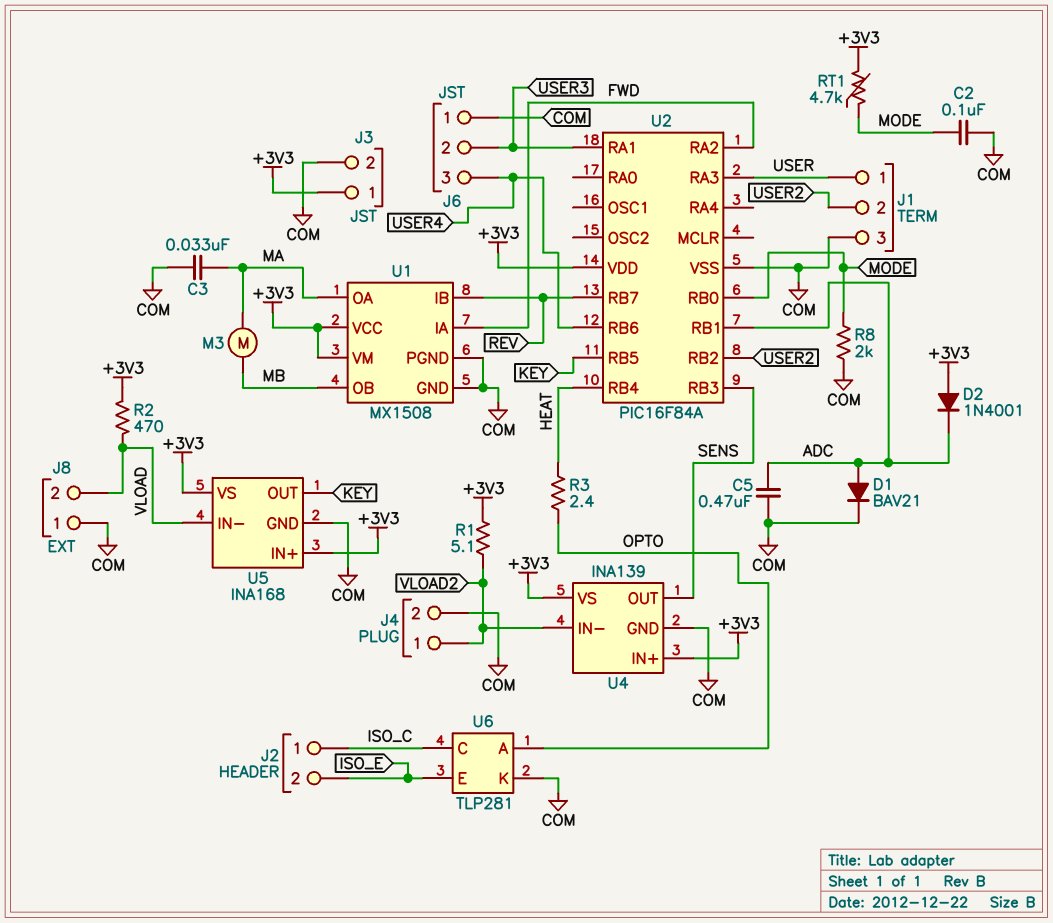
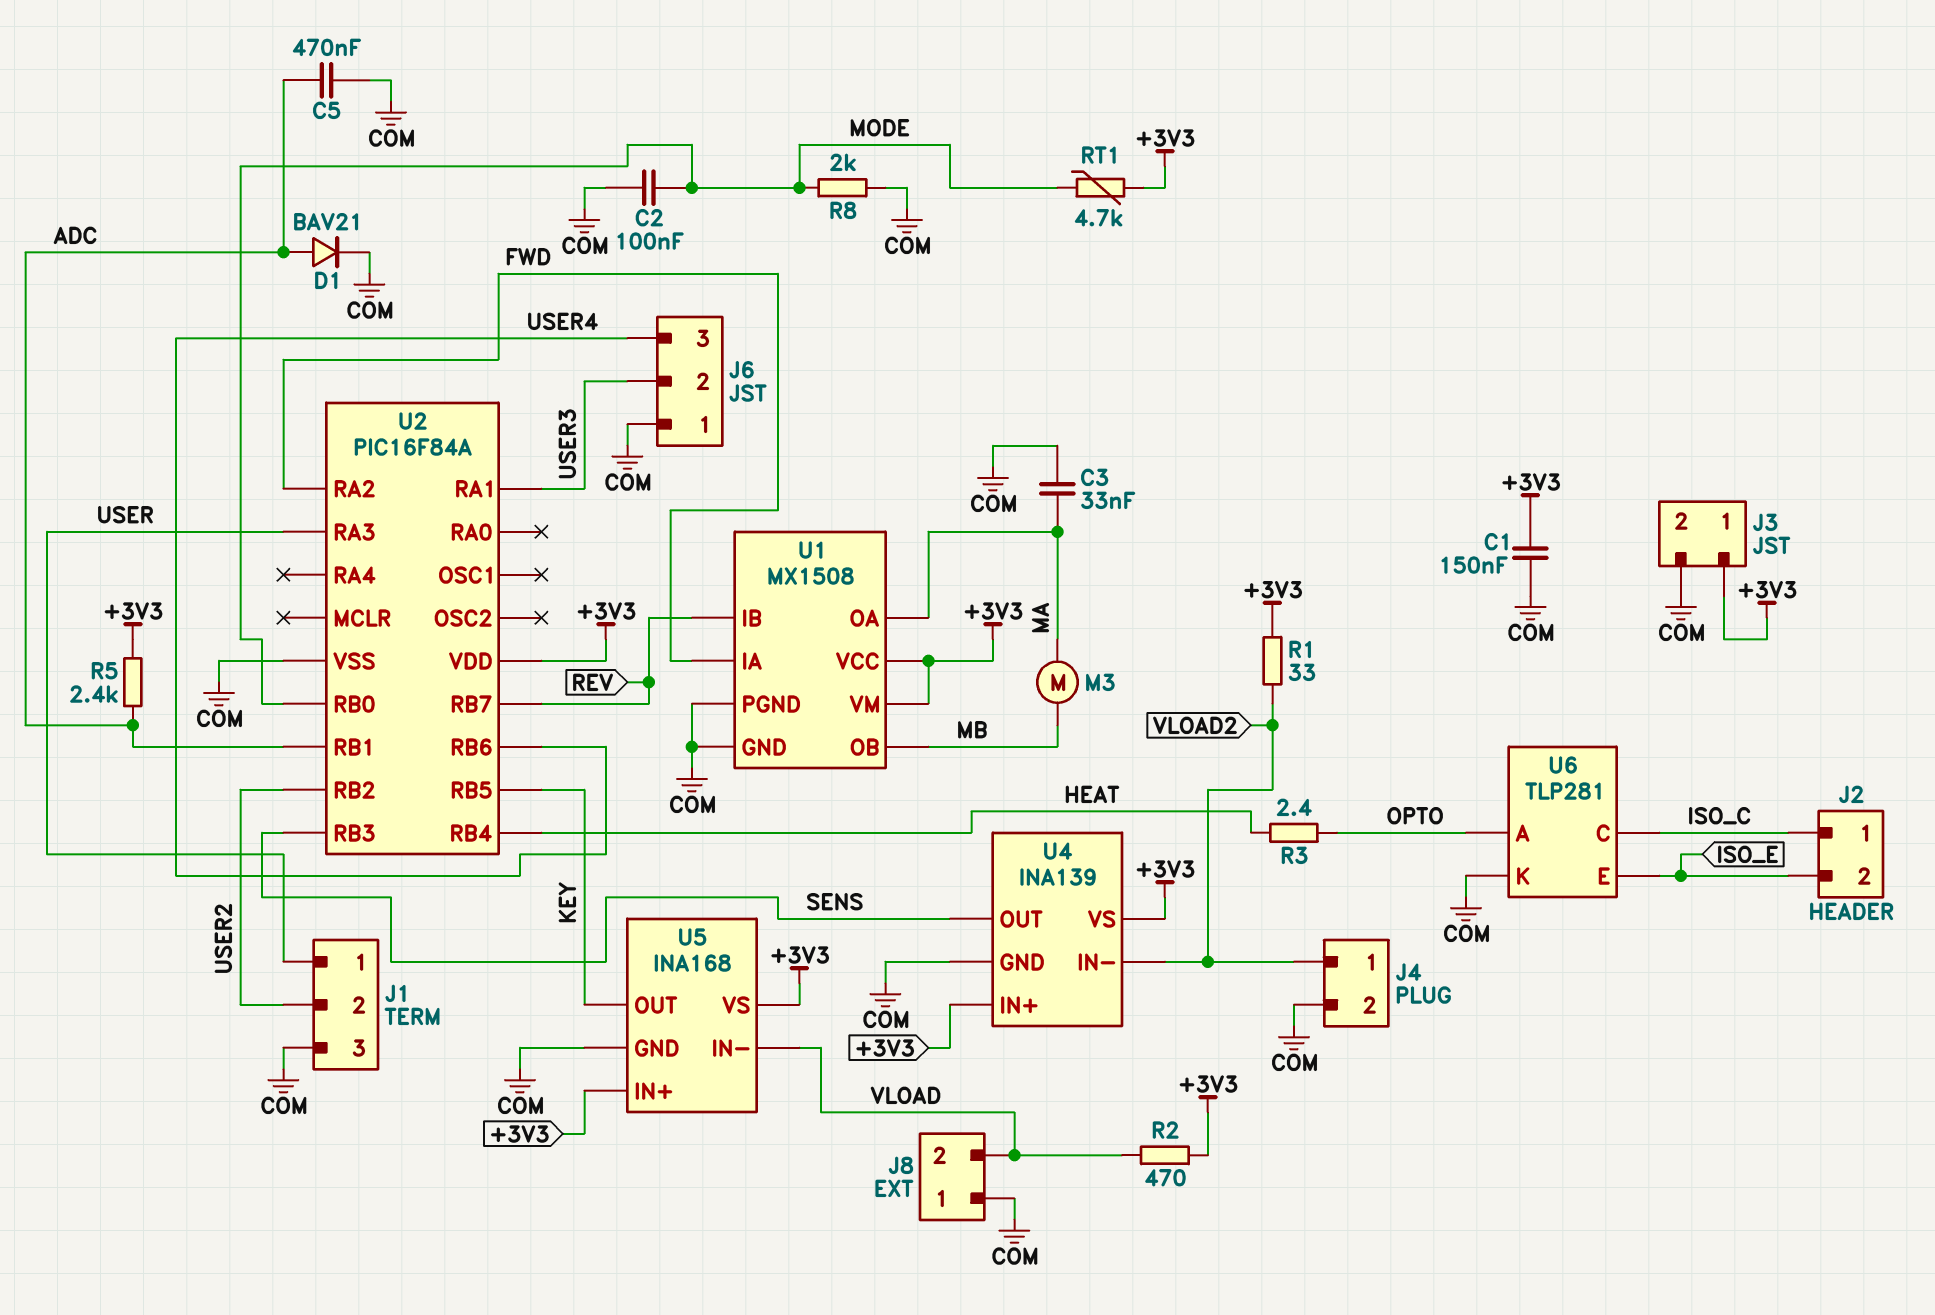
C1: none -> 150nF (+3V3, COM)
D2: diode 1N4001 (A +3V3, K ADC) -> none
R1: 5.1 (+3V3, VLOAD2) -> 33 (+3V3, VLOAD2)
R5: none -> 2.4k (+3V3, ADC)

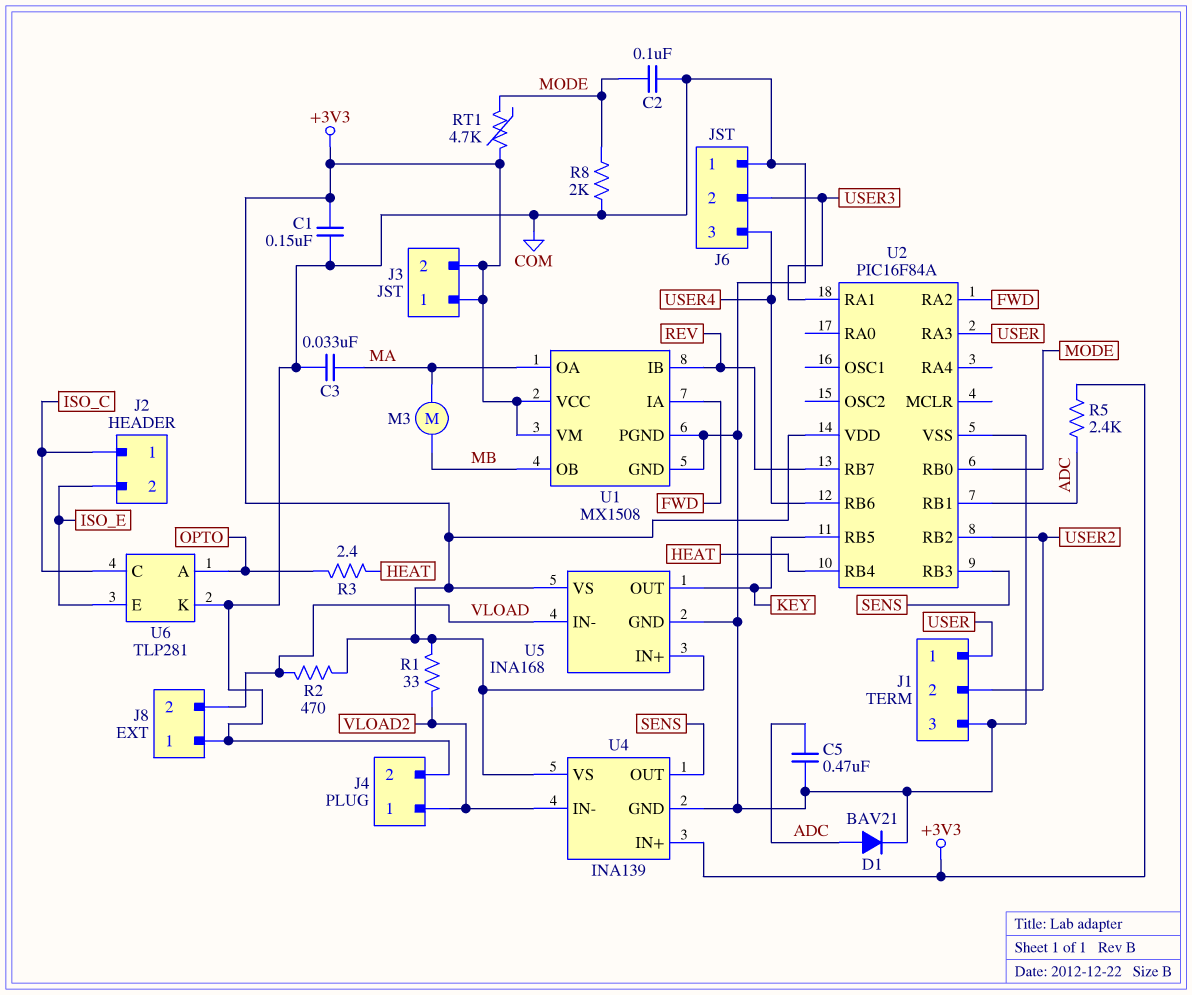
J3 pin 2: COM -> +3V3

